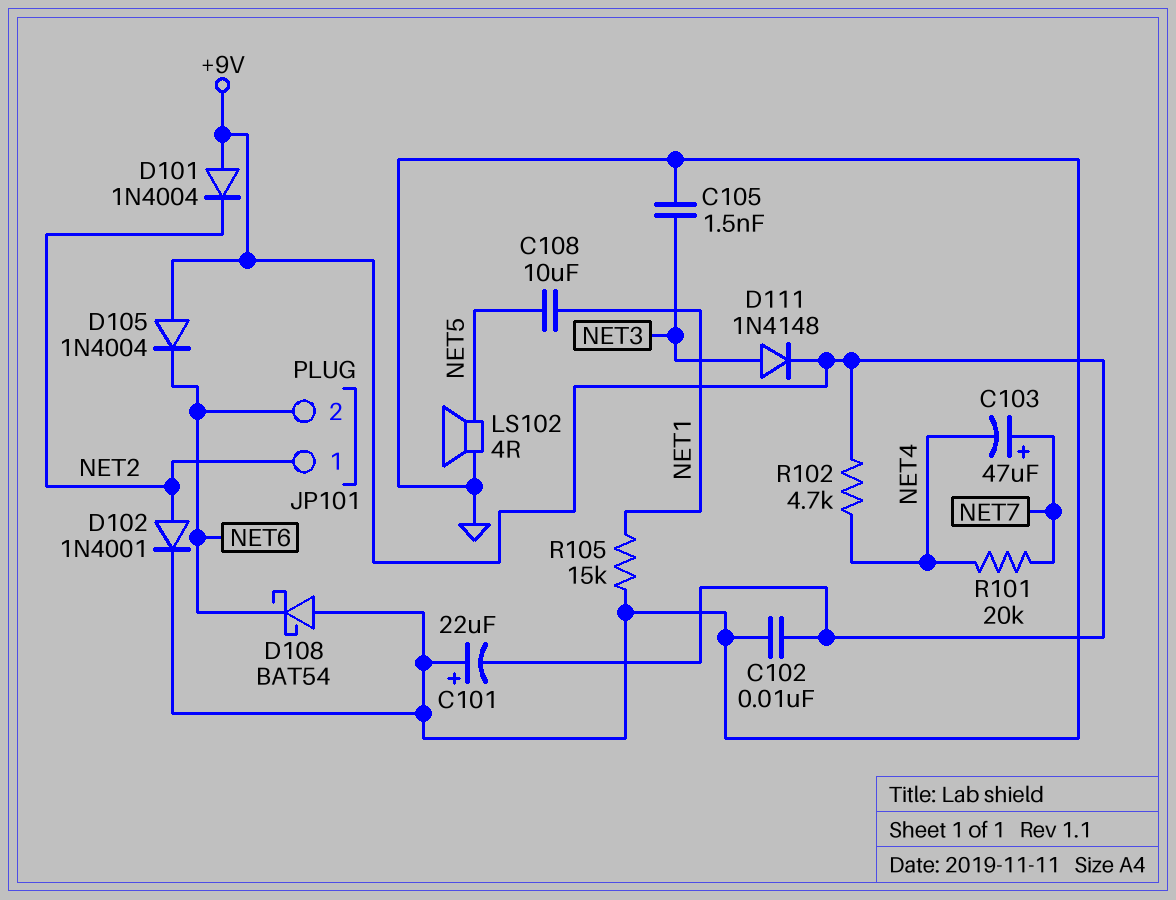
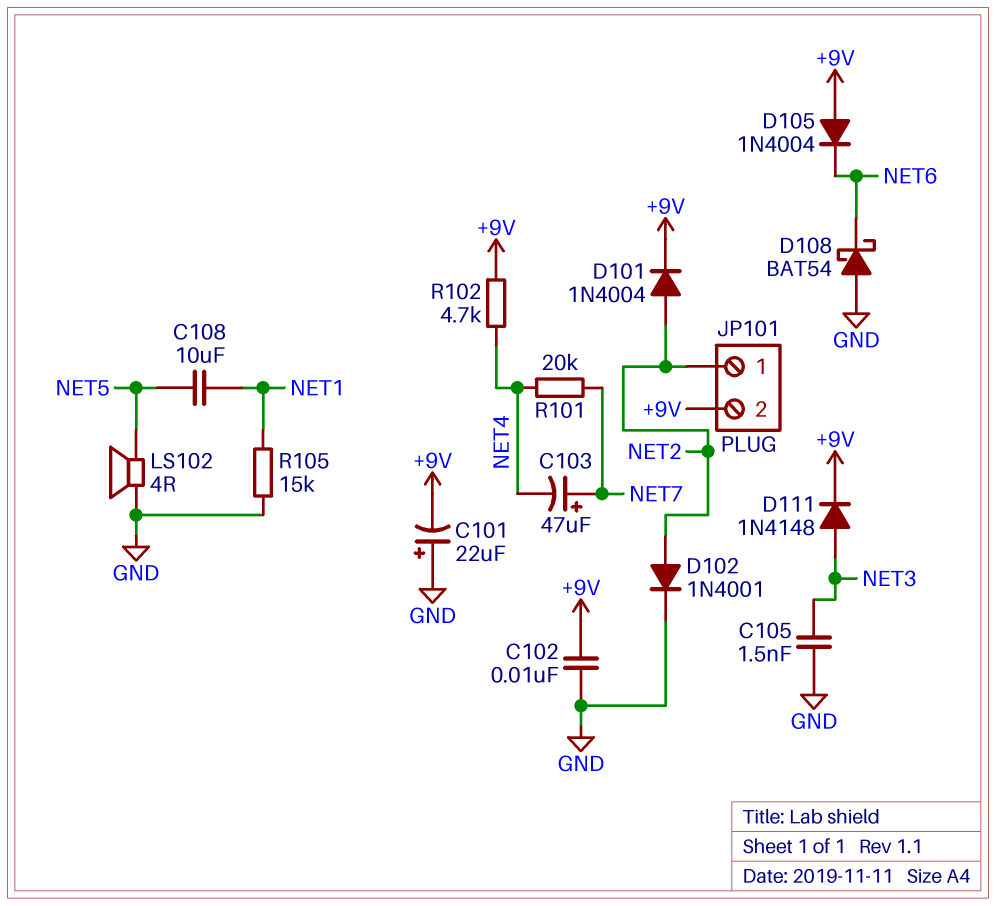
D101: diode 1N4004 (A +9V, K NET2) -> diode 1N4004 (A NET2, K +9V)
JP101 pin 2: NET6 -> +9V

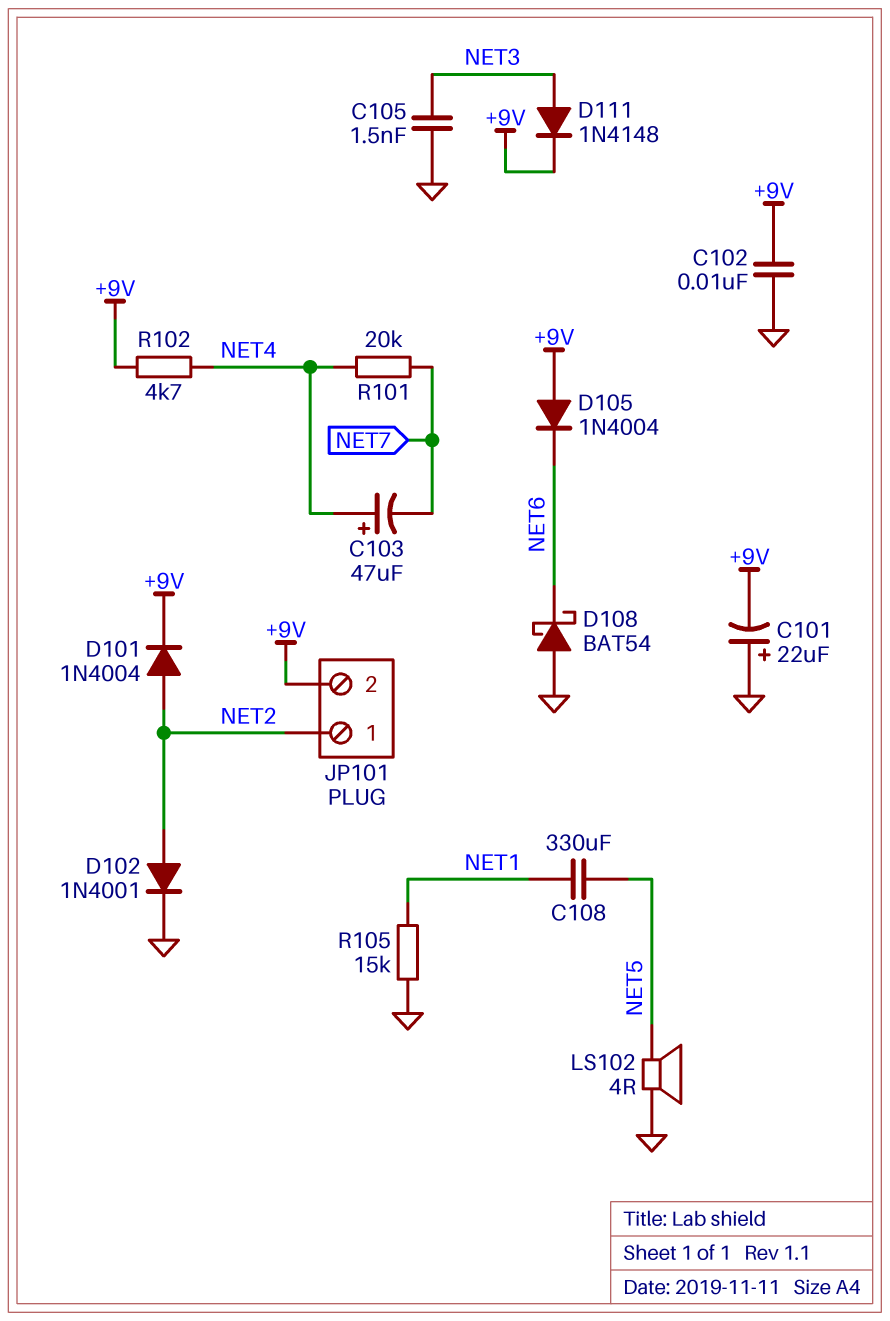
C103: 47uF (plus NET7, minus NET4) -> 47uF (plus NET4, minus NET7)
C108: 10uF (NET1, NET5) -> 330uF (NET1, NET5)

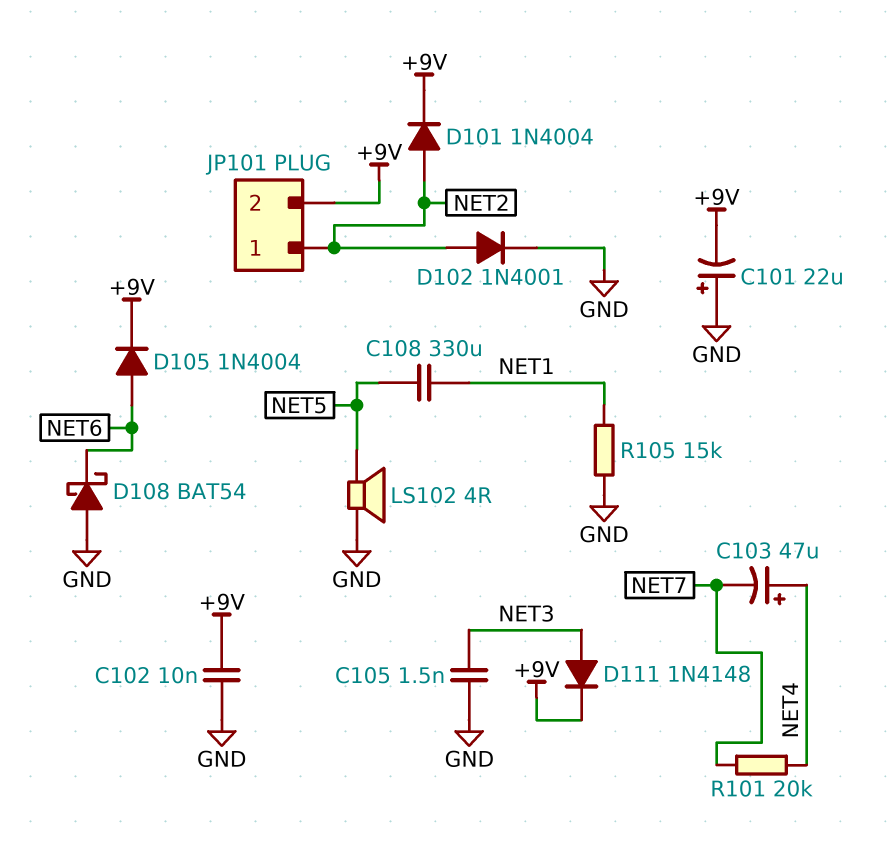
D105: diode 1N4004 (A +9V, K NET6) -> diode 1N4004 (A NET6, K +9V)
R102: 4.7k (+9V, NET4) -> none

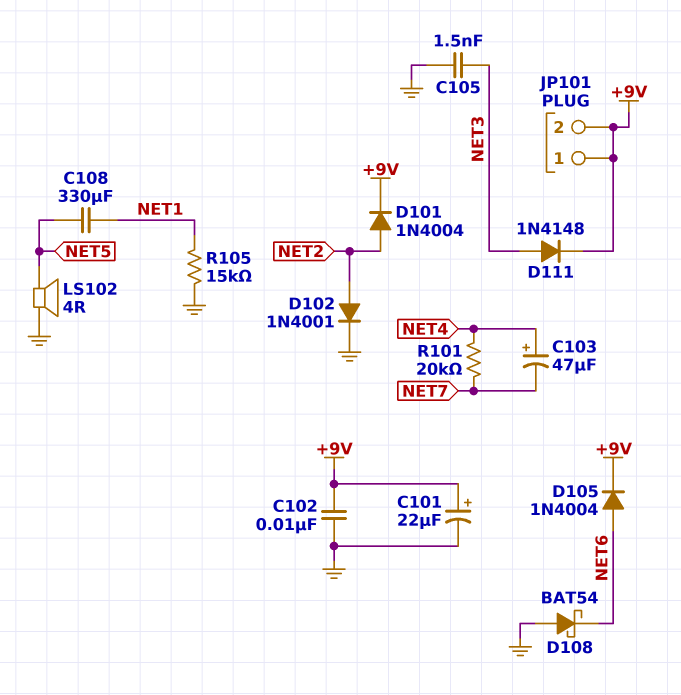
C101: 22uF (plus GND, minus +9V) -> 22uF (plus +9V, minus GND)
JP101 pin 1: NET2 -> +9V

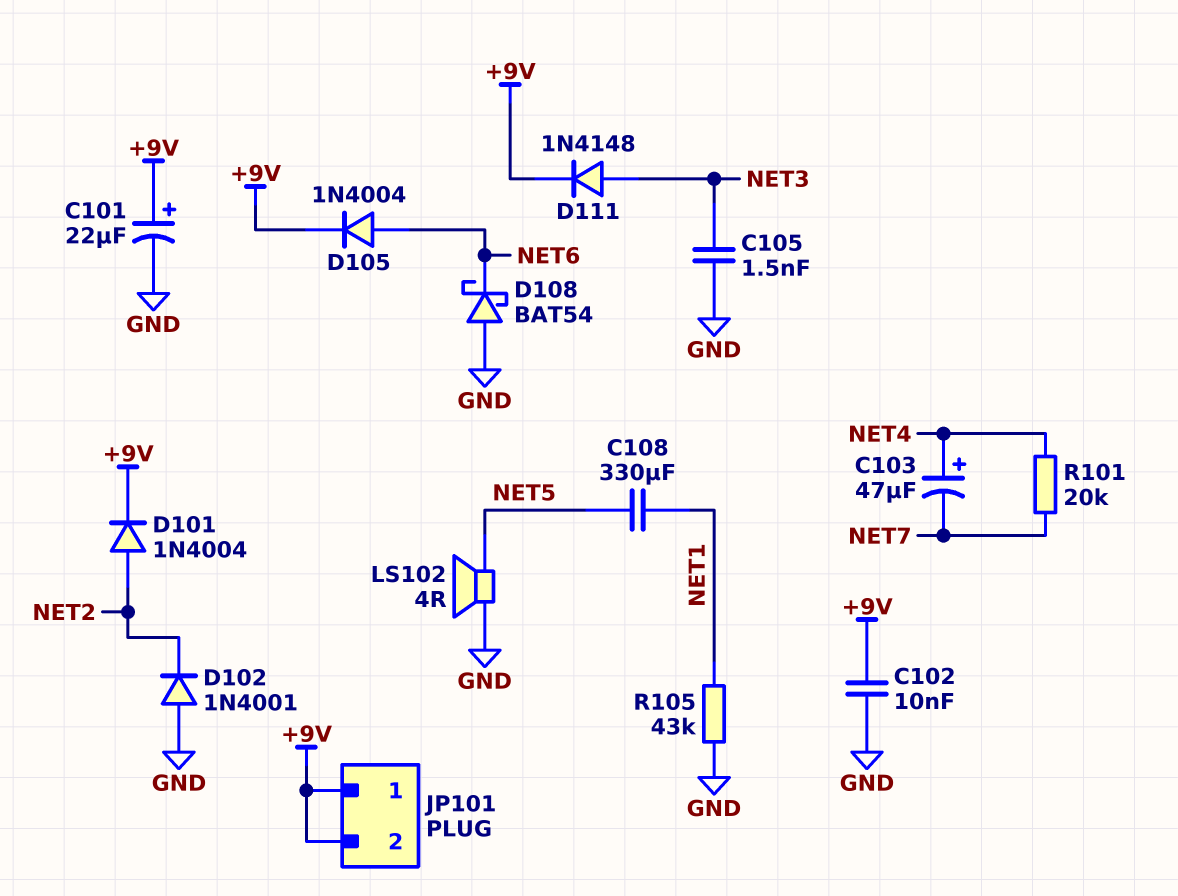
D102: diode 1N4001 (A NET2, K GND) -> diode 1N4001 (A GND, K NET2)
R105: 15k (GND, NET1) -> 43k (GND, NET1)

